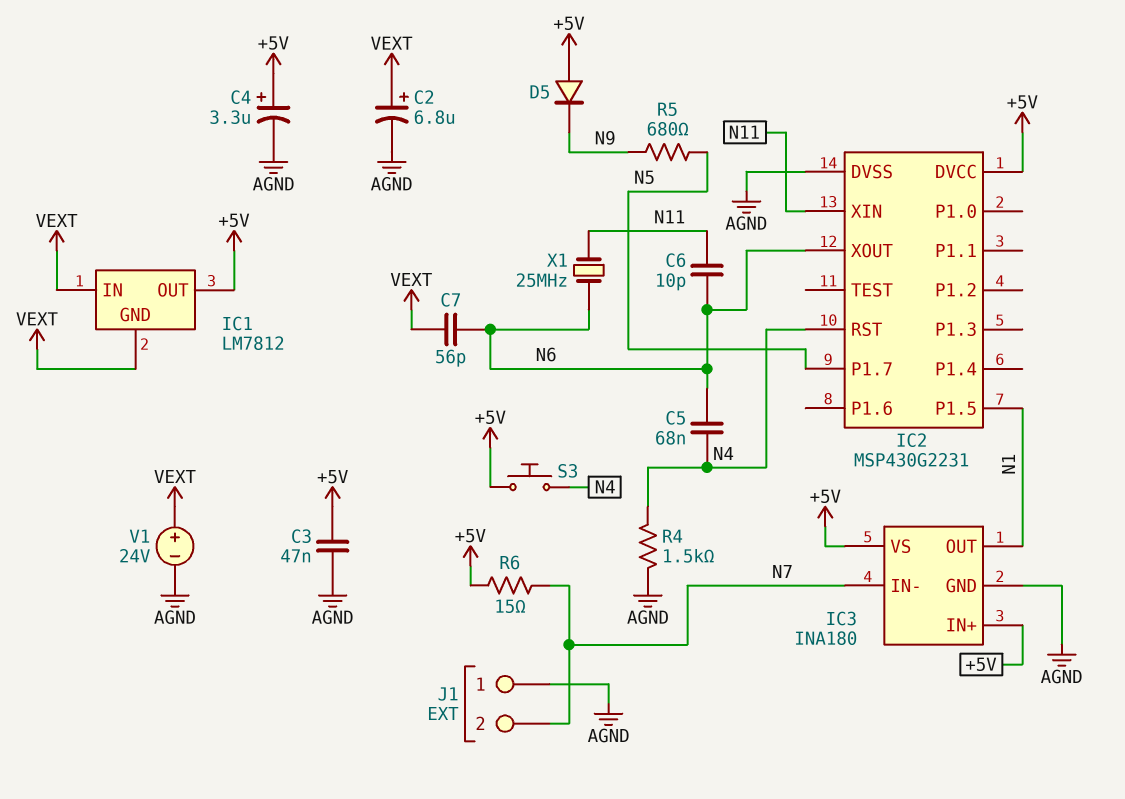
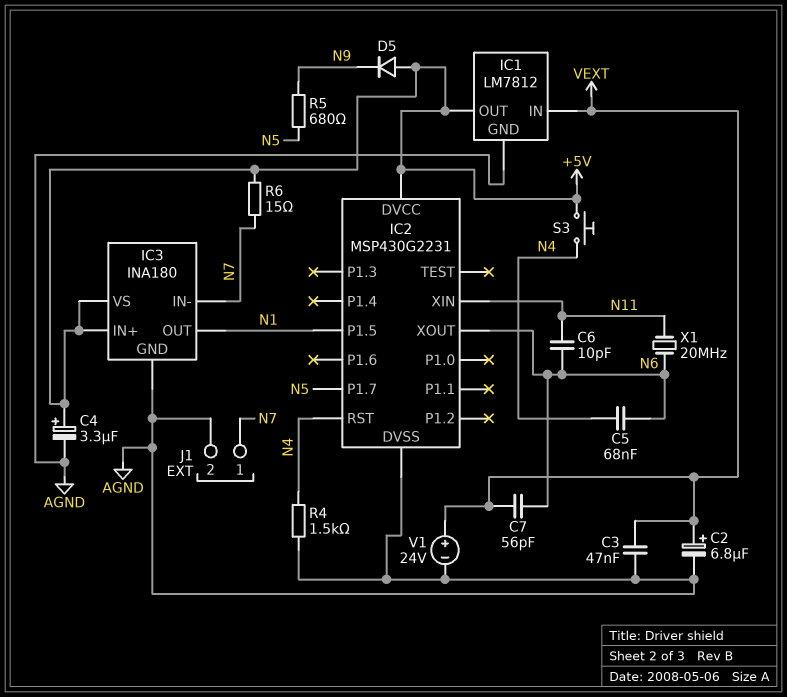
C3: 47nF (+5V, AGND) -> 47nF (AGND, VEXT)
IC1 pin GND: VEXT -> AGND
J1 pin 1: AGND -> N7
J1 pin 2: N7 -> AGND
X1: 25MHz (N6, N11) -> 20MHz (N6, N11)

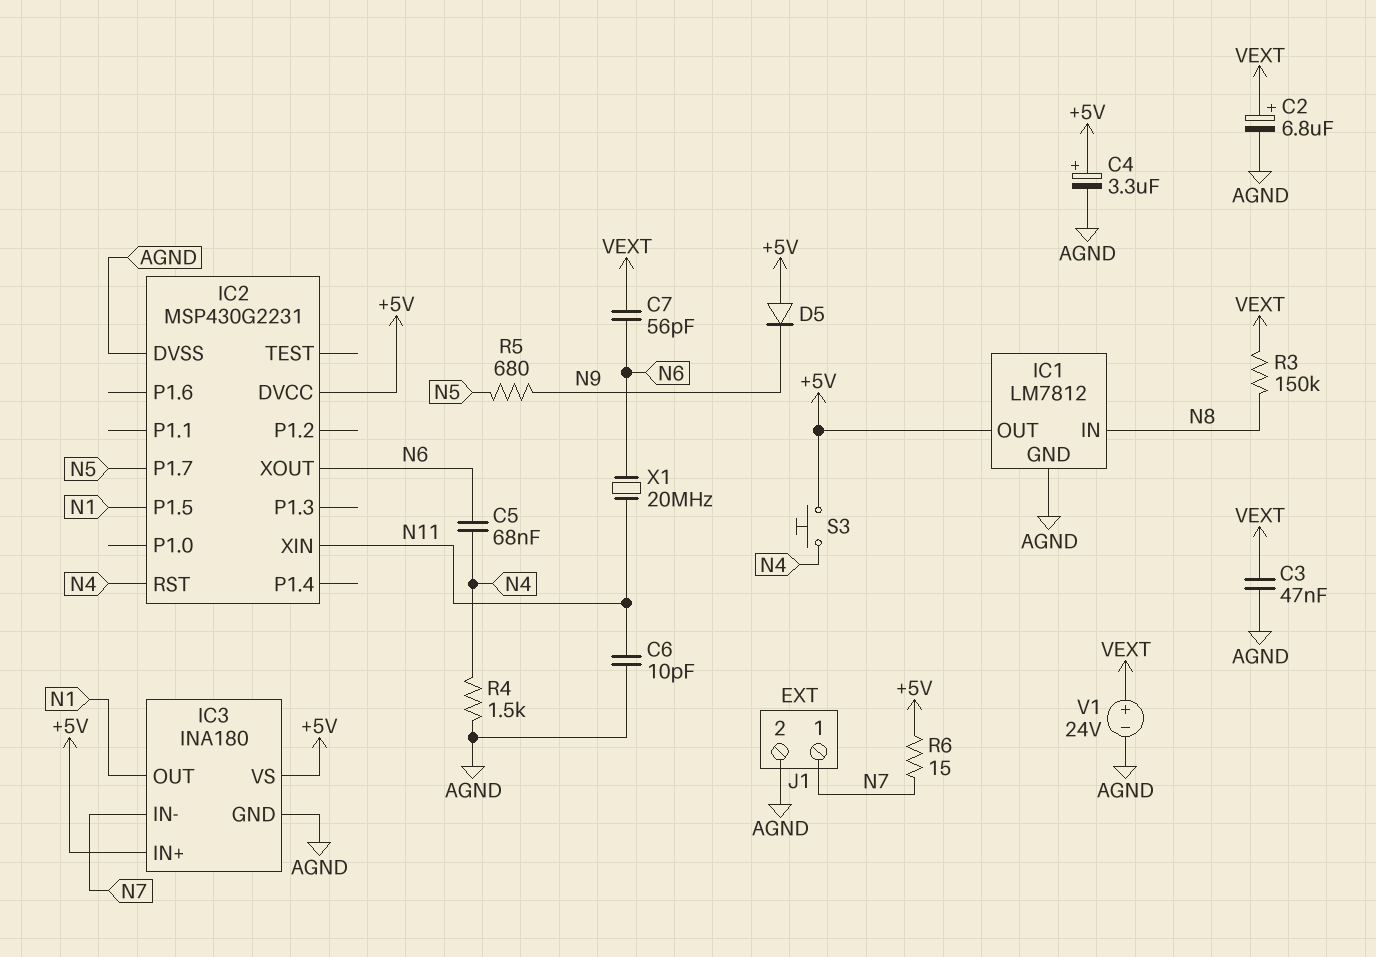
C6: 10pF (N6, N11) -> 10pF (AGND, N11)
IC1 pin IN: VEXT -> N8
R3: none -> 150k (N8, VEXT)

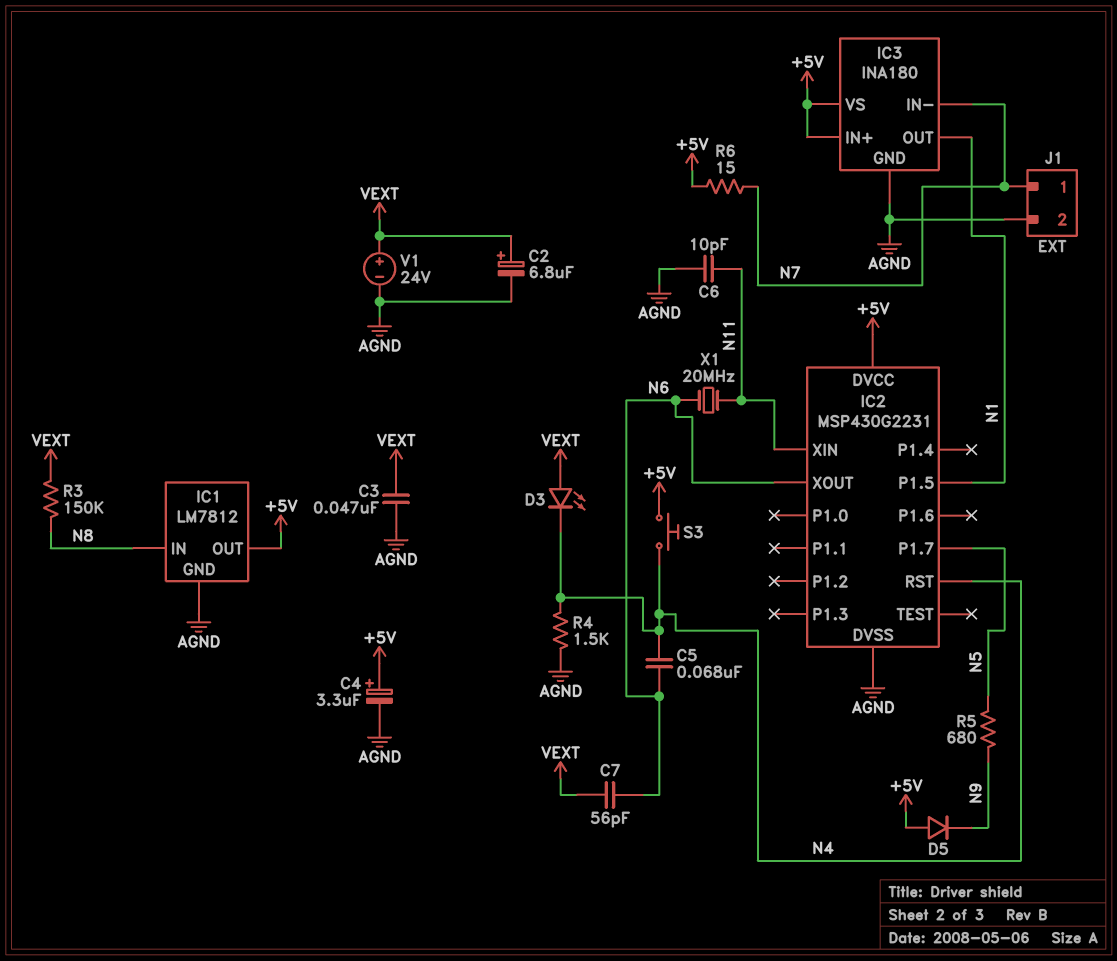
D3: none -> LED (A VEXT, K N4)

